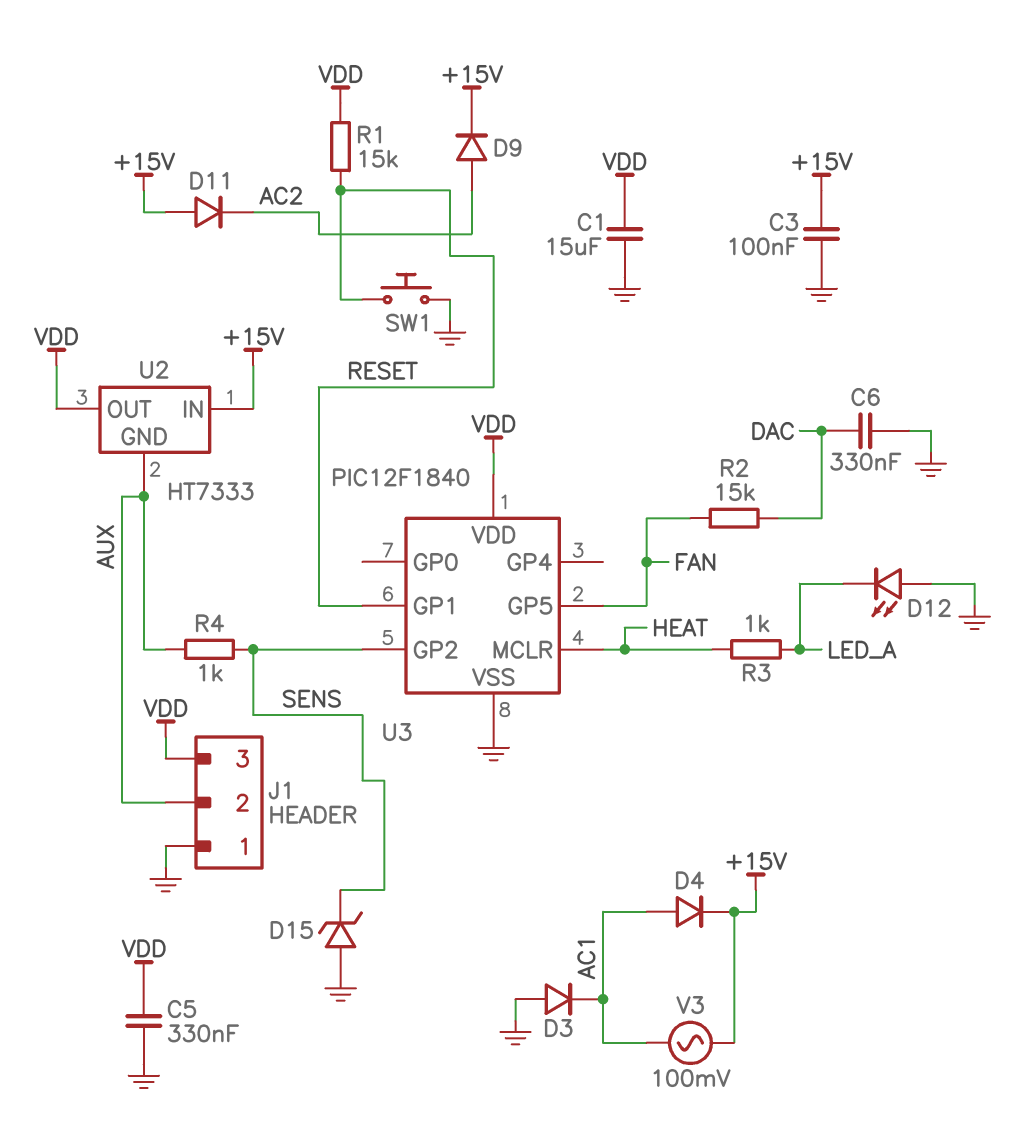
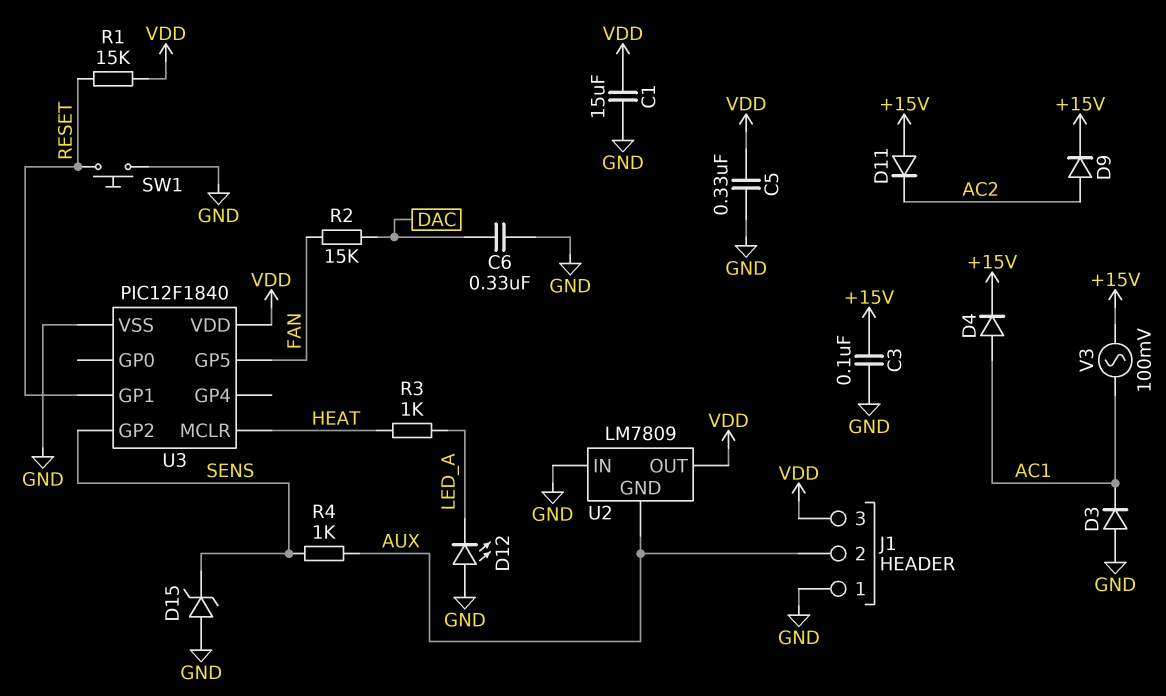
U2: HT7333 -> LM7809
U2 pin IN: +15V -> GND

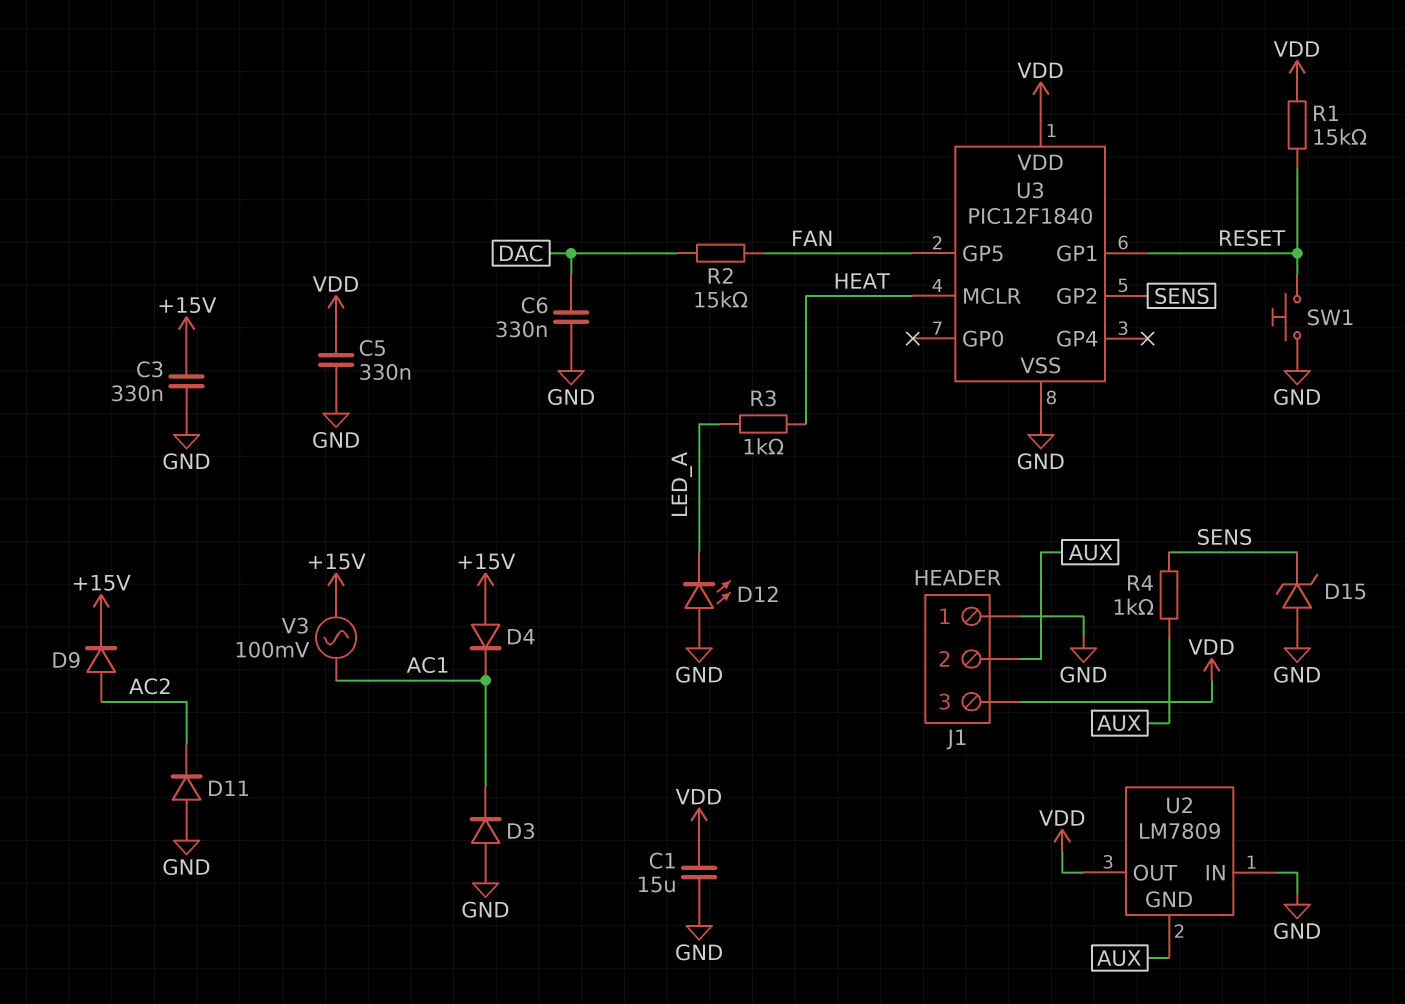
C3: 100nF (+15V, GND) -> 330nF (+15V, GND)
D4: diode (A AC1, K +15V) -> diode (A +15V, K AC1)
D11: diode (A +15V, K AC2) -> diode (A GND, K AC2)

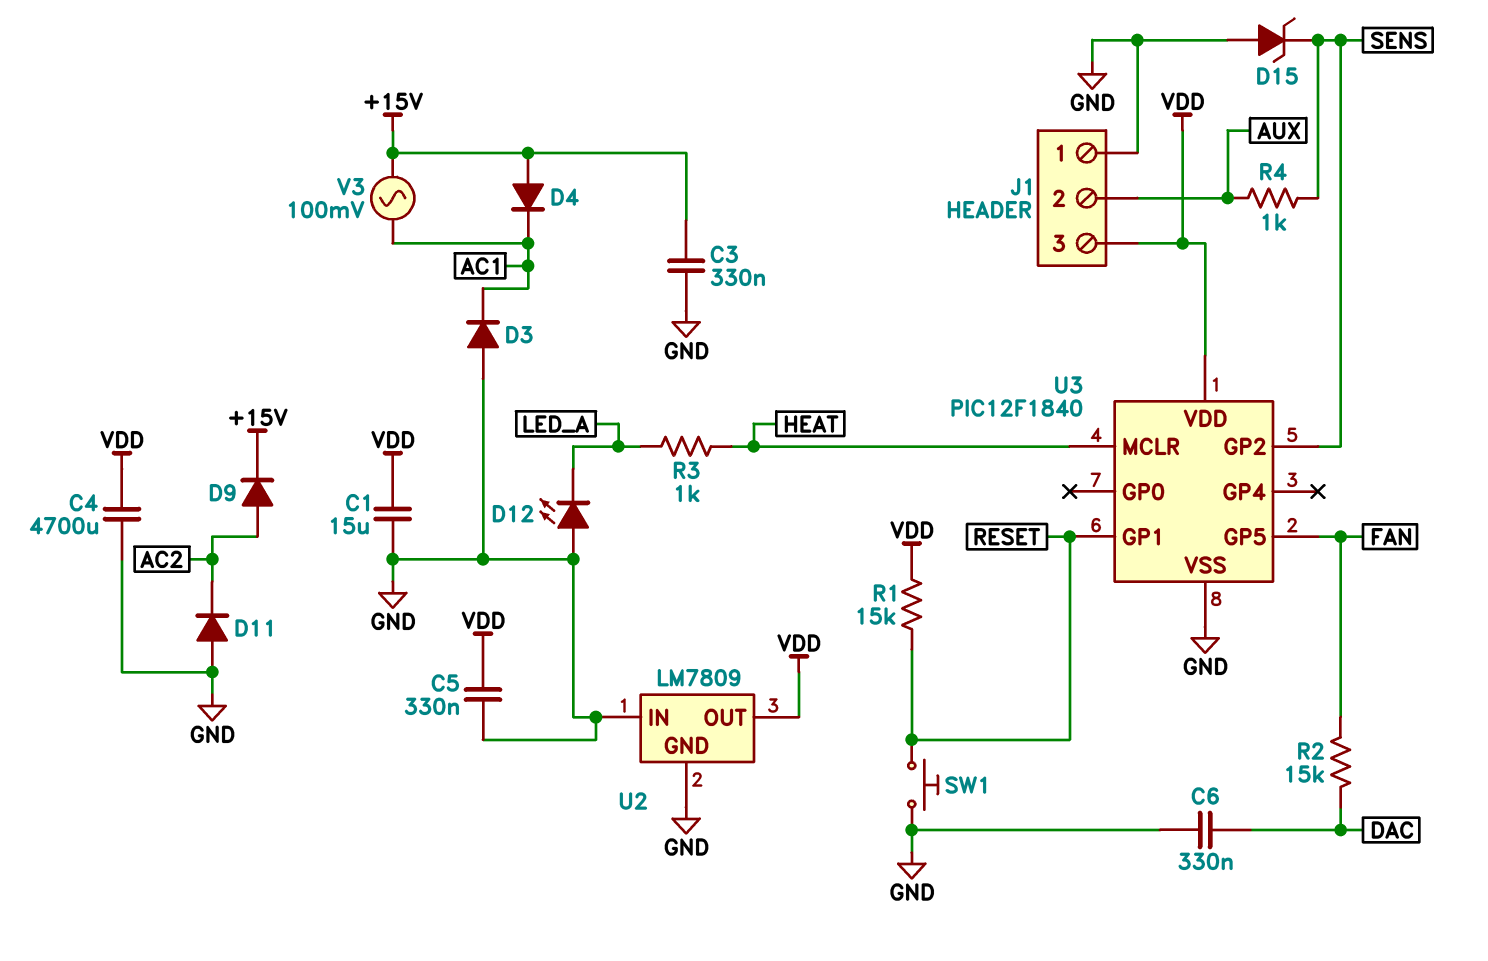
C4: none -> 4700uF (GND, VDD)
U2 pin GND: AUX -> GND

